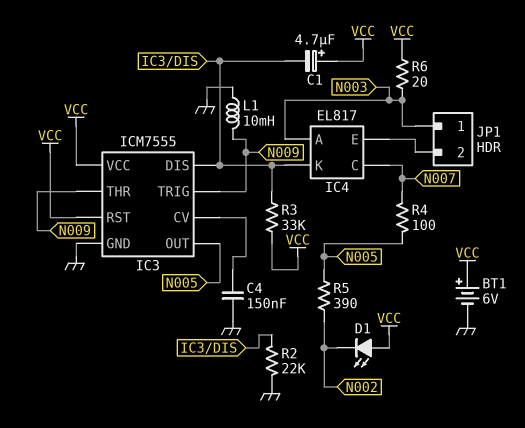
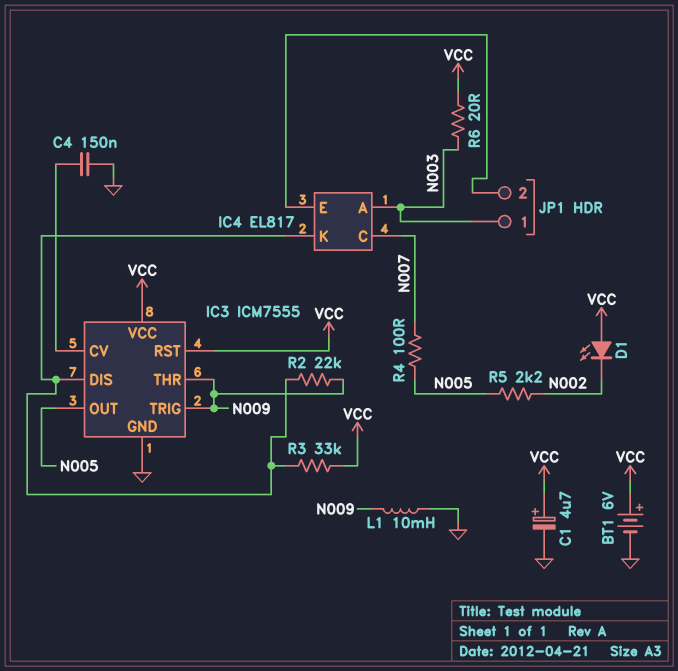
C1: 4.7uF (plus VCC, minus IC3/DIS) -> 4.7uF (plus VCC, minus GND)
R2: 22k (GND, IC3/DIS) -> 22k (IC3/DIS, N009)
R5: 390 (N002, N005) -> 2.2k (N002, N005)

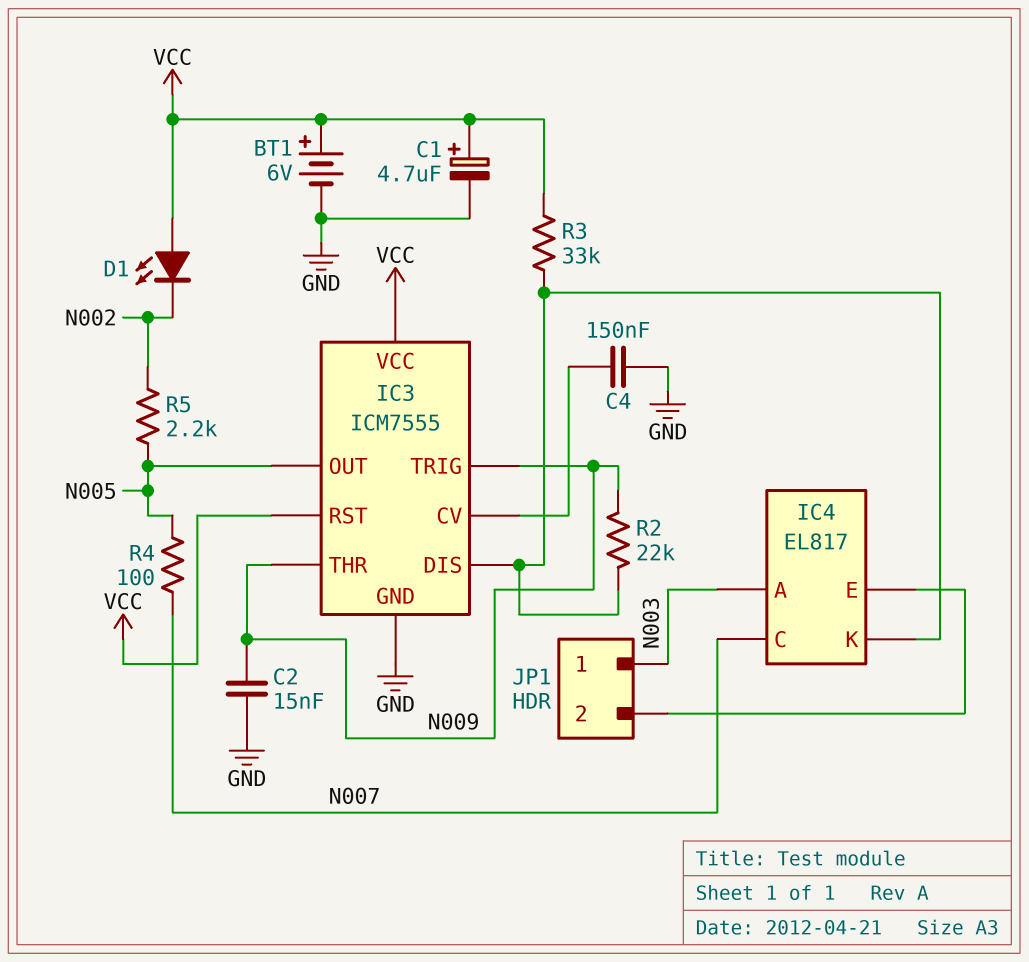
C2: none -> 15nF (GND, N009)
L1: 10mH (GND, N009) -> none
R6: 20 (N003, VCC) -> none

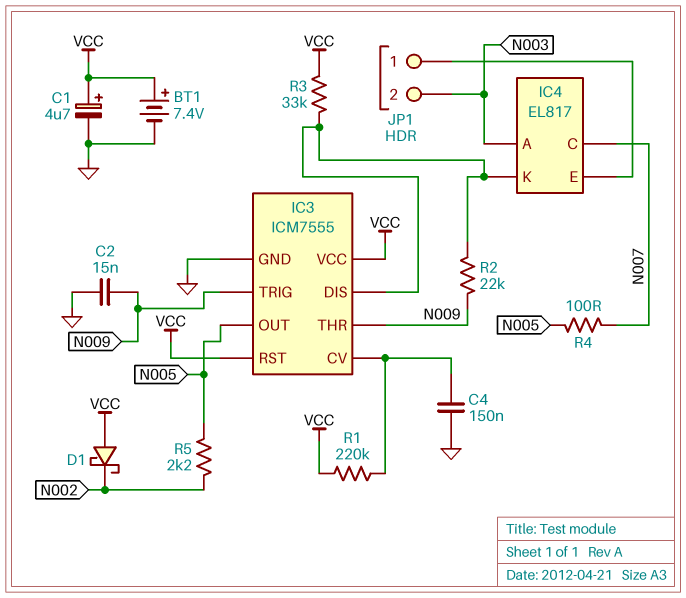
BT1: 6V (plus VCC, minus GND) -> 7.4V (plus VCC, minus GND)
D1: LED (A VCC, K N002) -> schottky (A VCC, K N002)
JP1 pin 1: N003 -> IC4/E
JP1 pin 2: IC4/E -> N003
R1: none -> 220k (IC3/CV, VCC)

